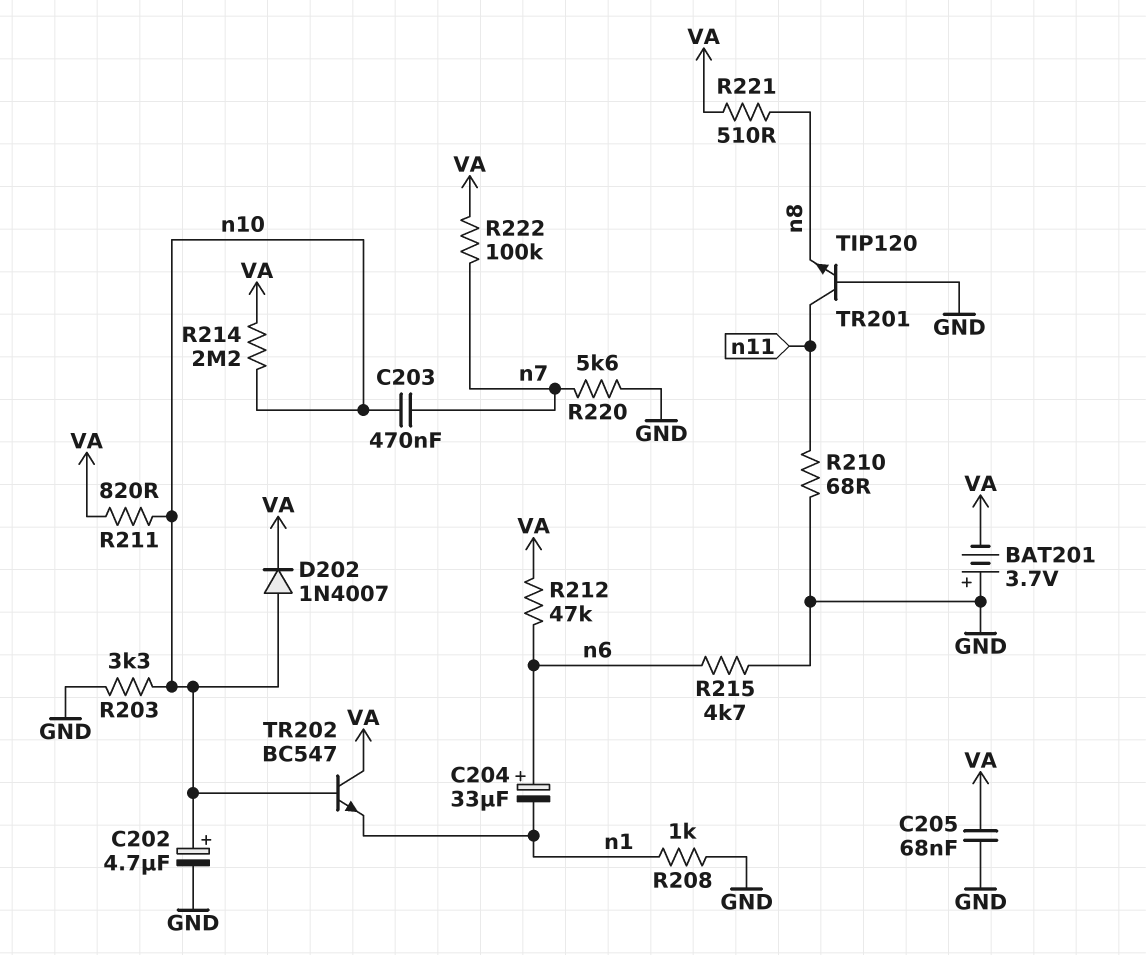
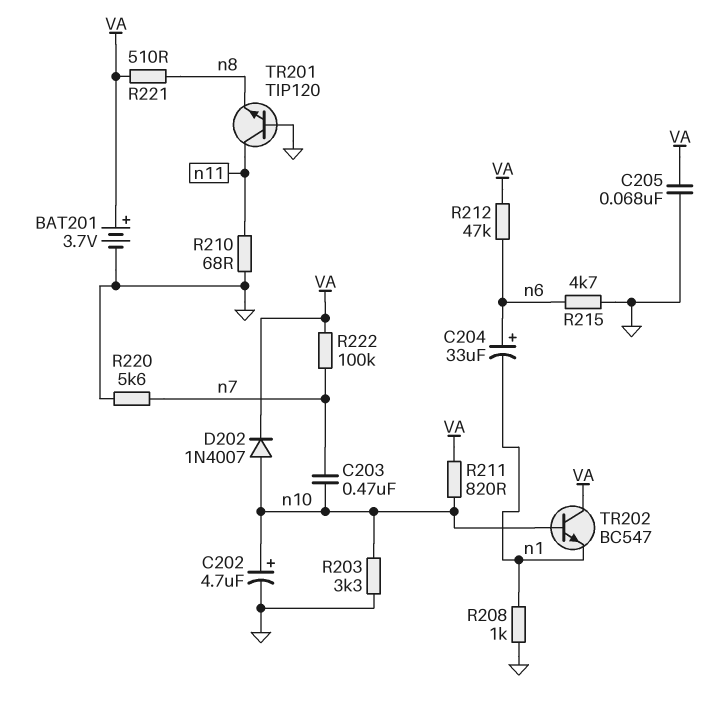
BAT201: 3.7V (plus GND, minus VA) -> 3.7V (plus VA, minus GND)
R214: 2.2M (VA, n10) -> none

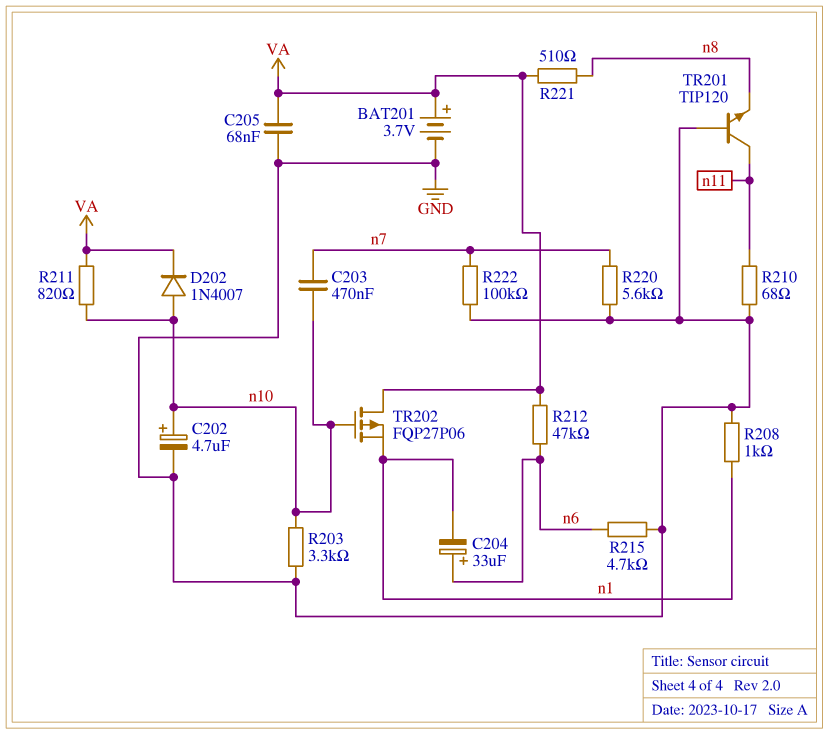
R222: 100k (VA, n7) -> 100k (GND, n7)
TR202: NPN BC547 (B n10, C VA, E n1) -> PMOS FQP27P06 (G n10, D VA, S n1)

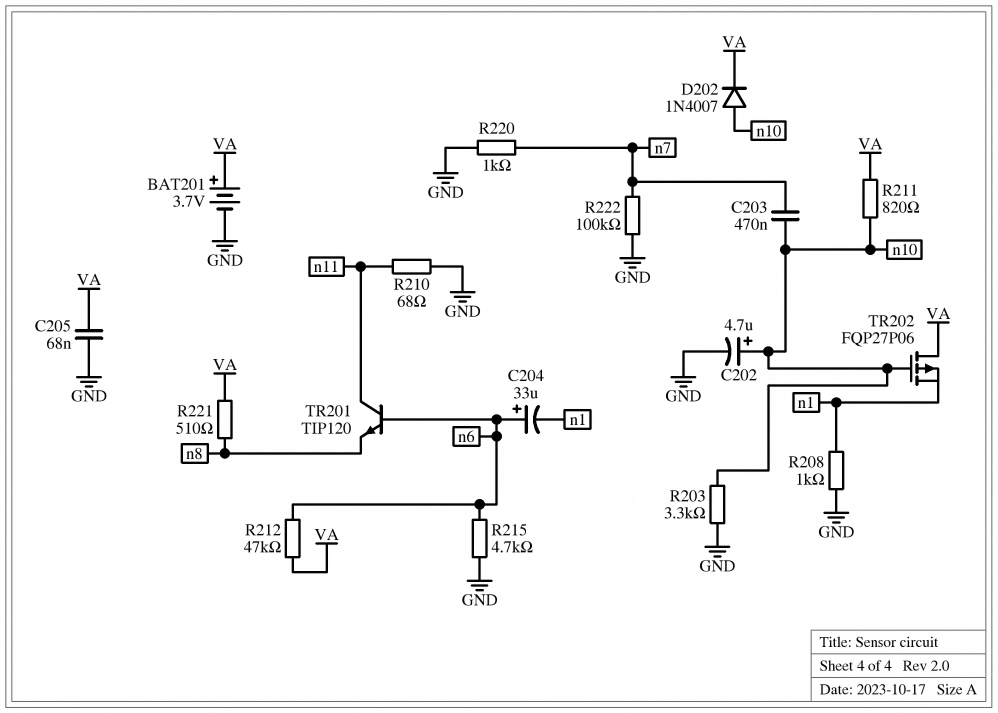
R220: 5.6k (GND, n7) -> 1k (GND, n7)
TR201: NPN TIP120 (B GND, C n11, E n8) -> NPN TIP120 (B n6, C n11, E n8)

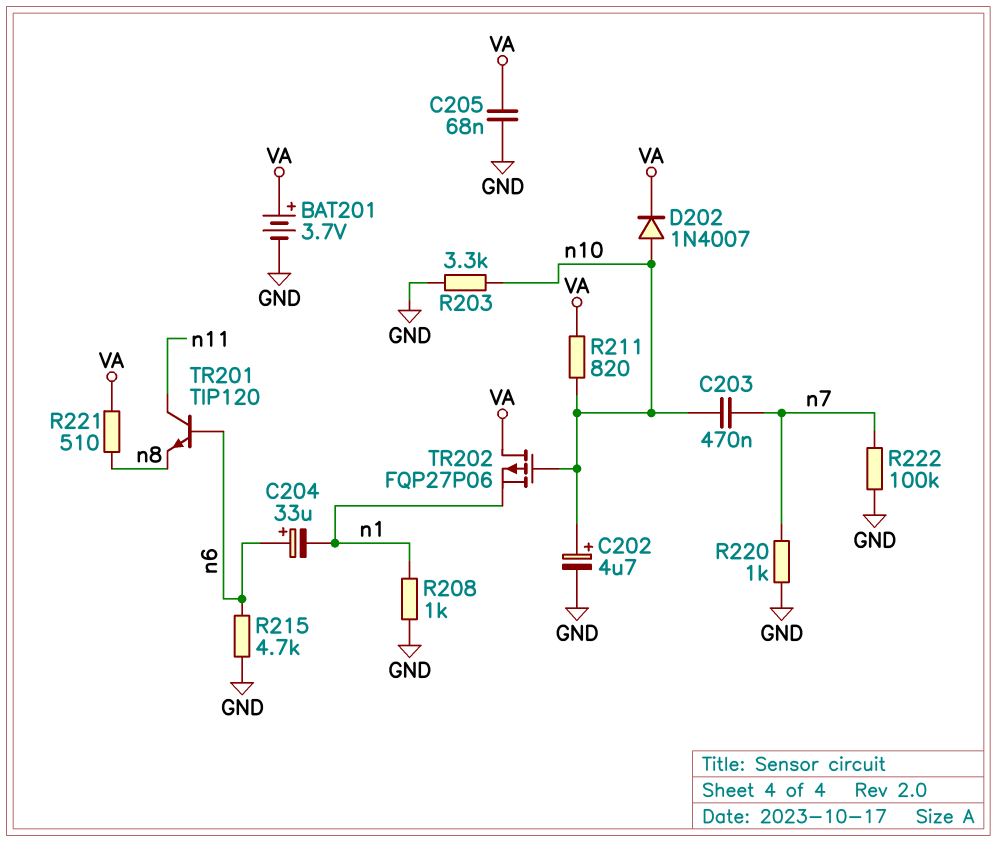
R210: 68 (GND, n11) -> none
R212: 47k (VA, n6) -> none

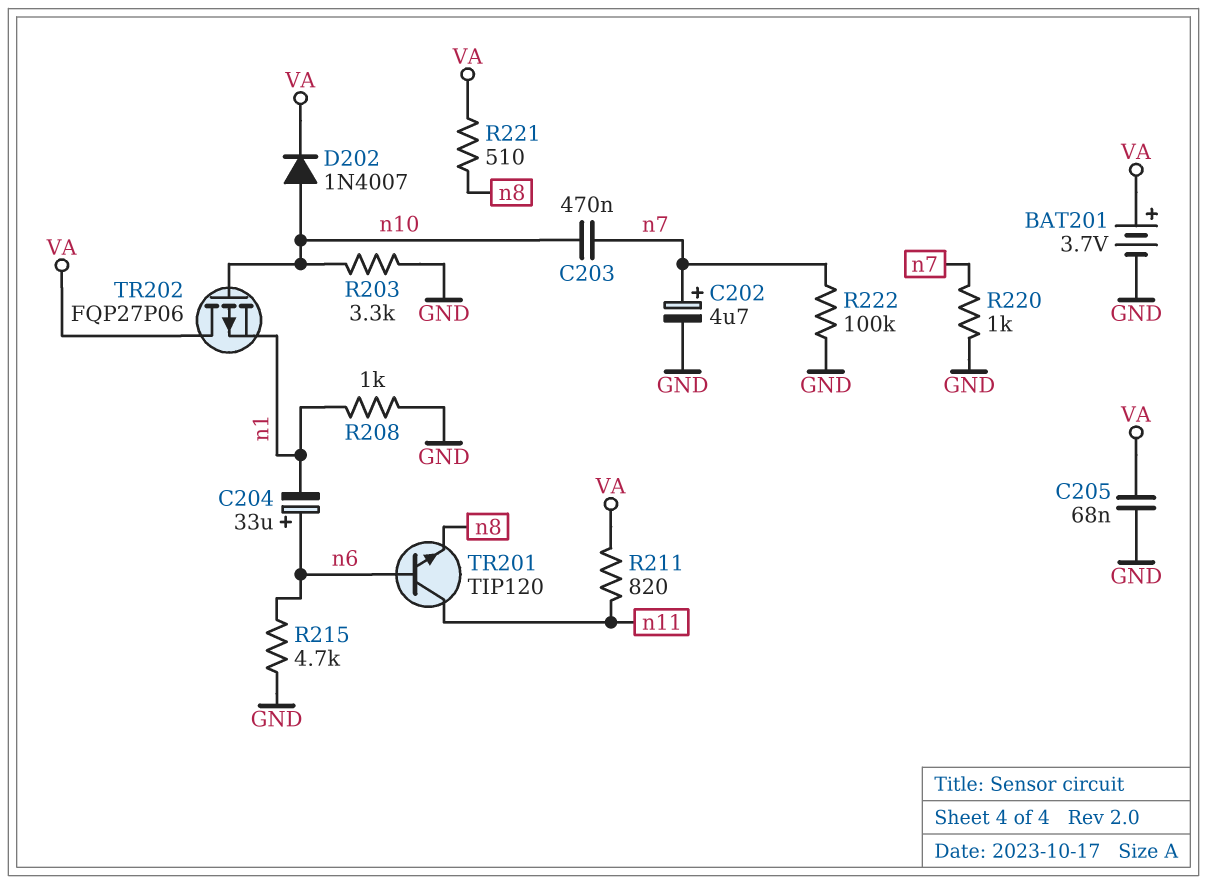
C202: 4.7uF (plus n10, minus GND) -> 4.7uF (plus n7, minus GND)
R211: 820 (VA, n10) -> 820 (VA, n11)

